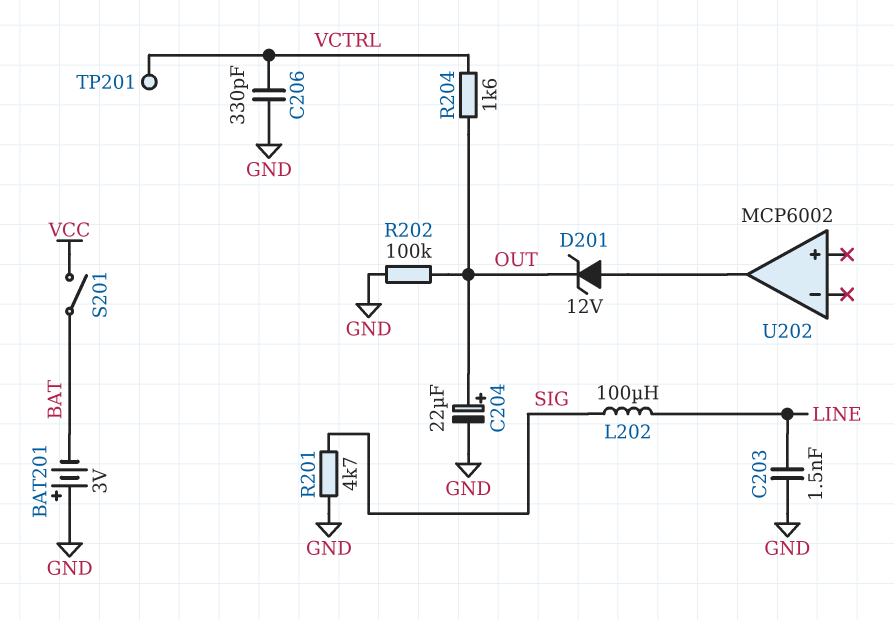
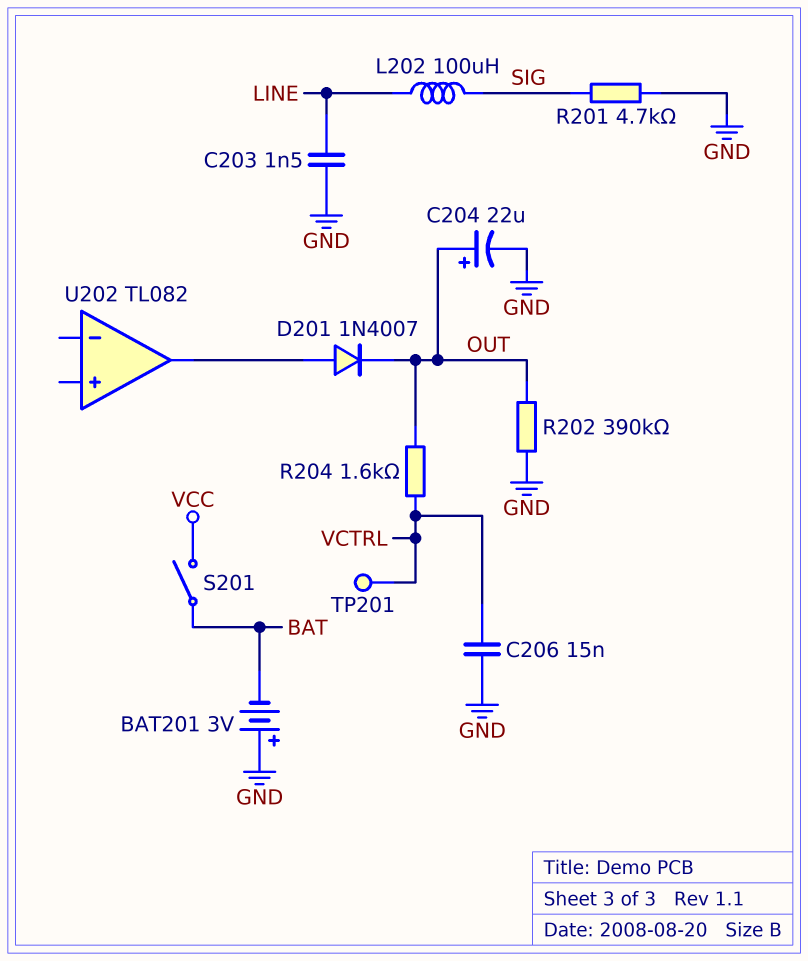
C206: 330pF (GND, VCTRL) -> 15nF (GND, VCTRL)
D201: zener 12V (A U202/out, K OUT) -> diode 1N4007 (A U202/out, K OUT)
R202: 100k (GND, OUT) -> 390k (GND, OUT)
U202: MCP6002 -> TL082

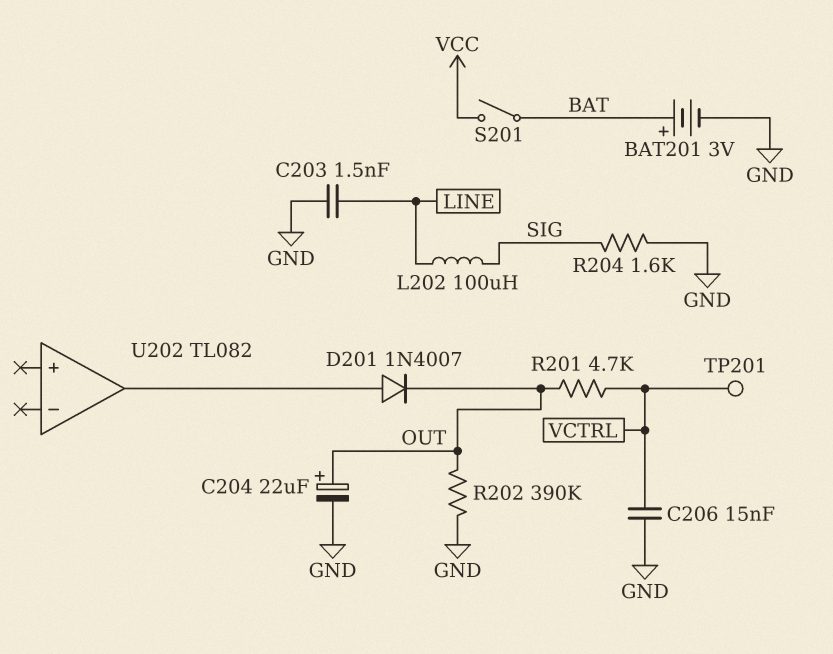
BAT201: 3V (plus GND, minus BAT) -> 3V (plus BAT, minus GND)
R201: 4.7k (GND, SIG) -> 4.7k (OUT, VCTRL)
R204: 1.6k (OUT, VCTRL) -> 1.6k (GND, SIG)

